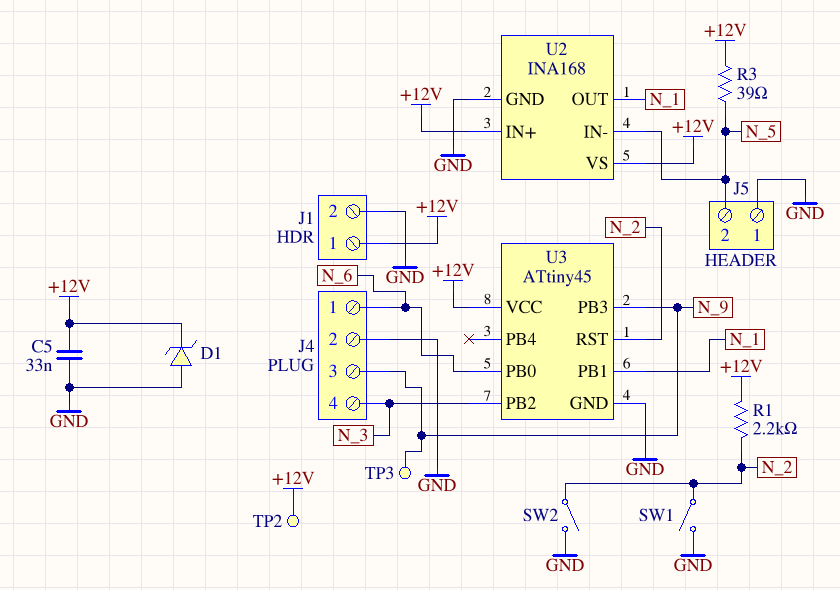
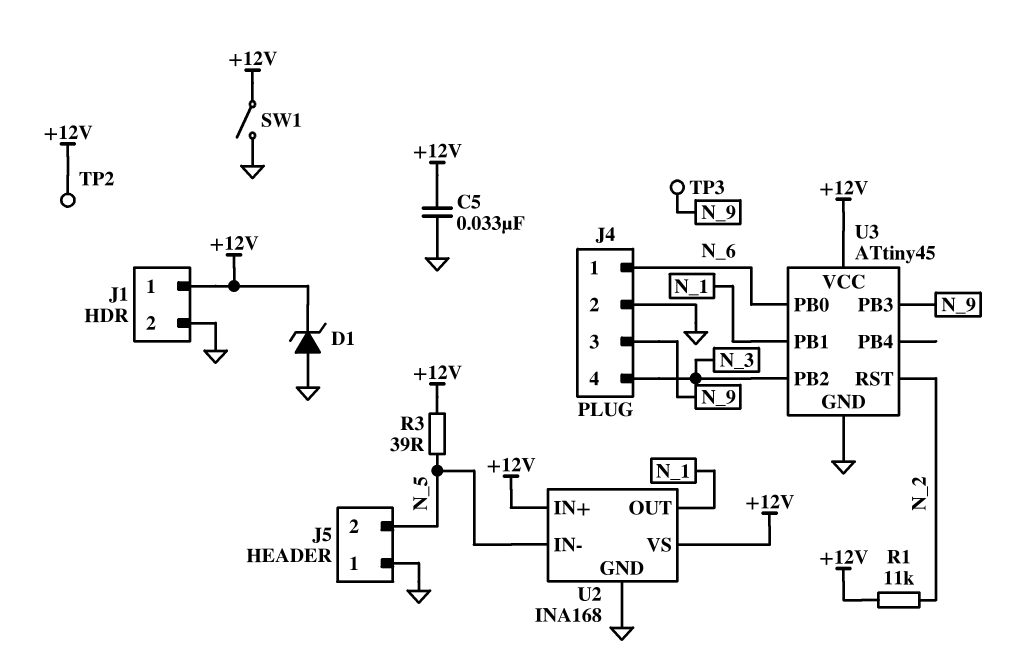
R1: 2.2k (+12V, N_2) -> 11k (+12V, N_2)
SW1: switch (GND, N_2) -> switch (+12V, GND)
SW2: switch (GND, N_2) -> none

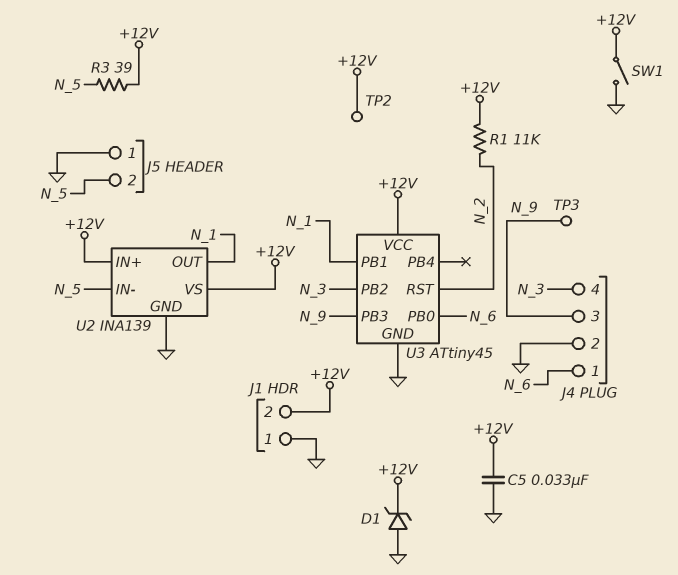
J1 pin 1: +12V -> GND
J1 pin 2: GND -> +12V
U2: INA168 -> INA139

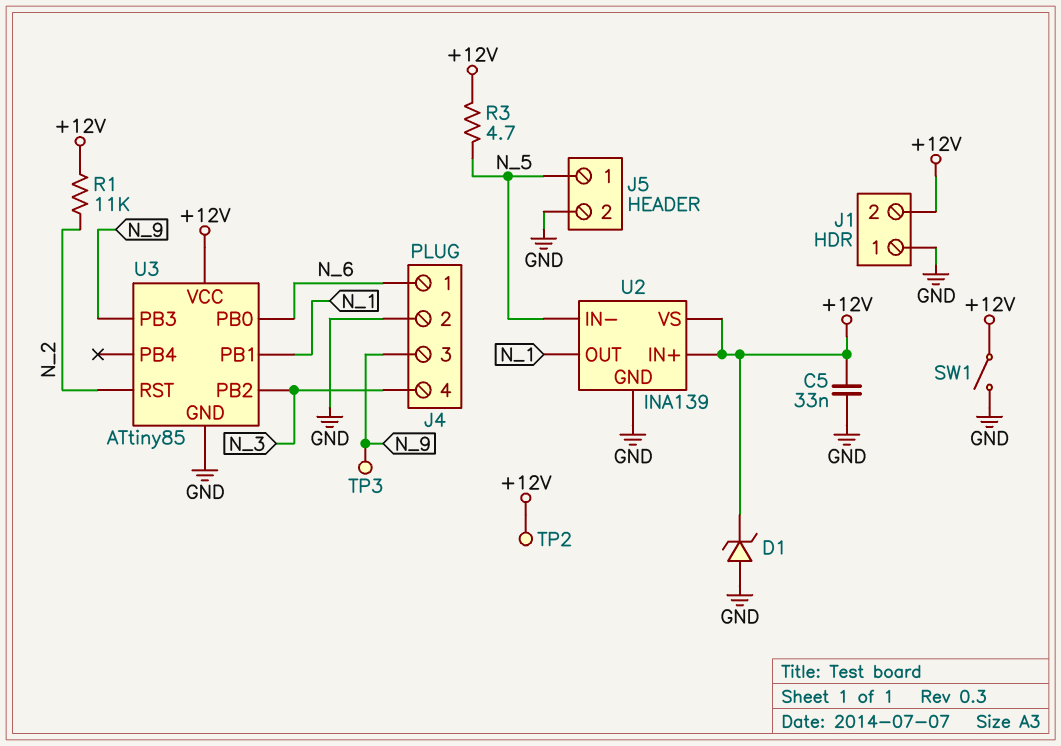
J5 pin 1: GND -> N_5
J5 pin 2: N_5 -> GND
R3: 39 (+12V, N_5) -> 4.7 (+12V, N_5)
U3: ATtiny45 -> ATtiny85

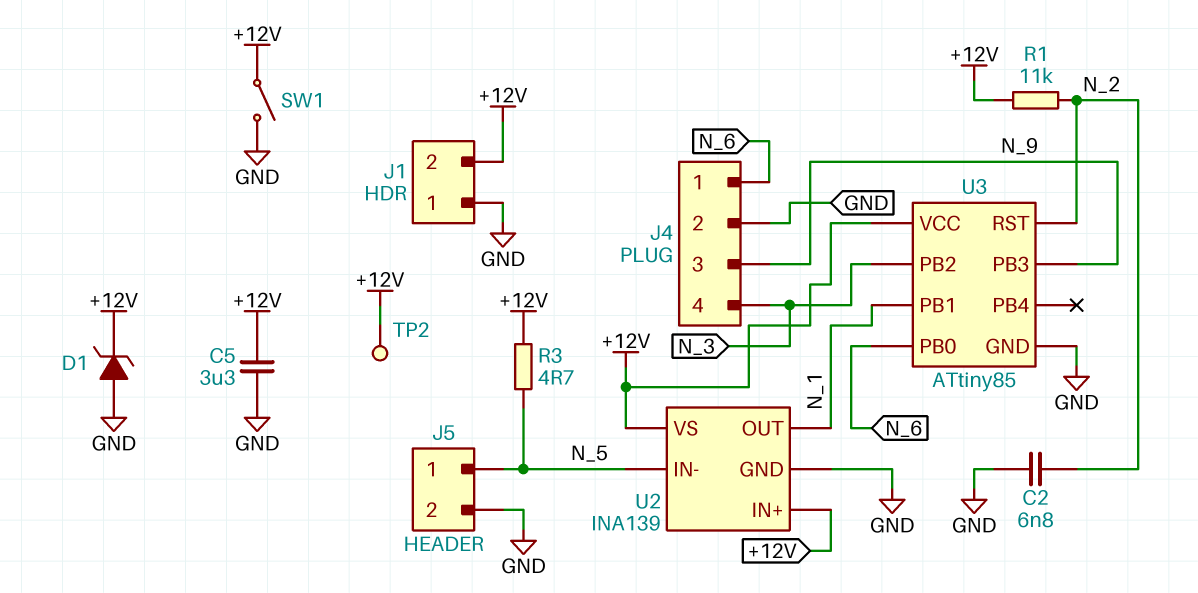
C2: none -> 6.8nF (GND, N_2)
C5: 33nF (+12V, GND) -> 3.3uF (+12V, GND)
TP3: test point (N_9) -> none

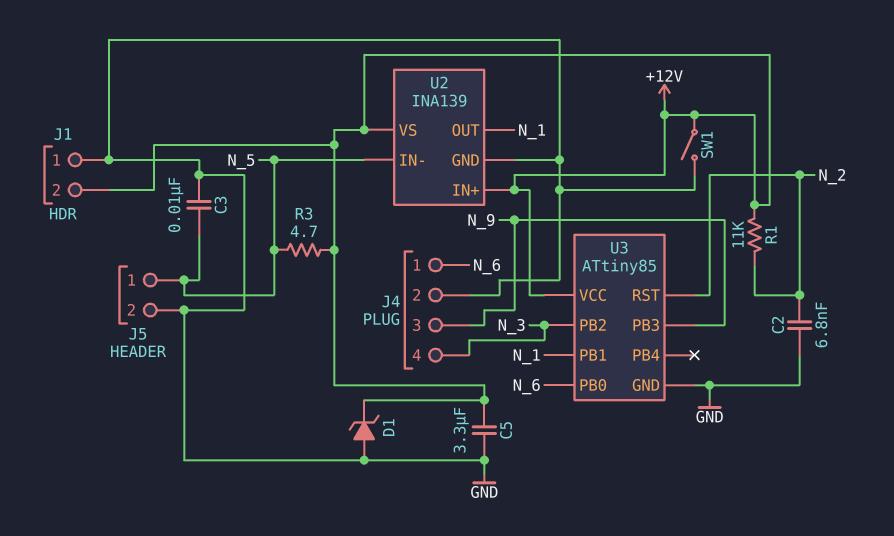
C3: none -> 10nF (GND, N_5)
TP2: test point (+12V) -> none

